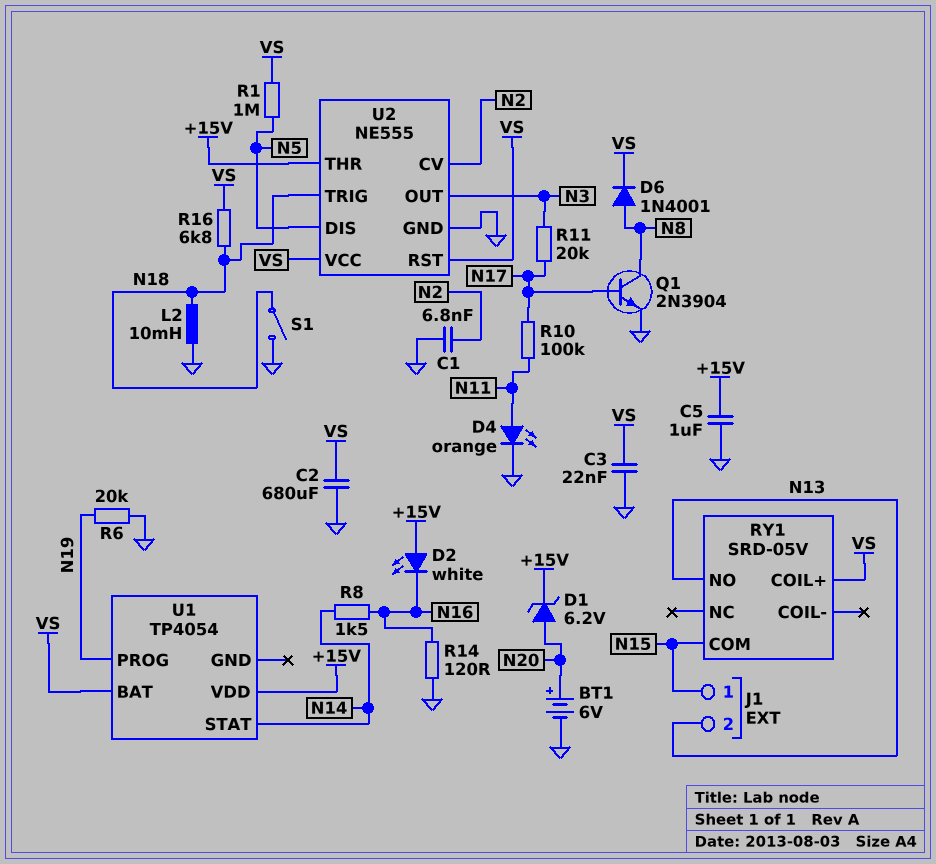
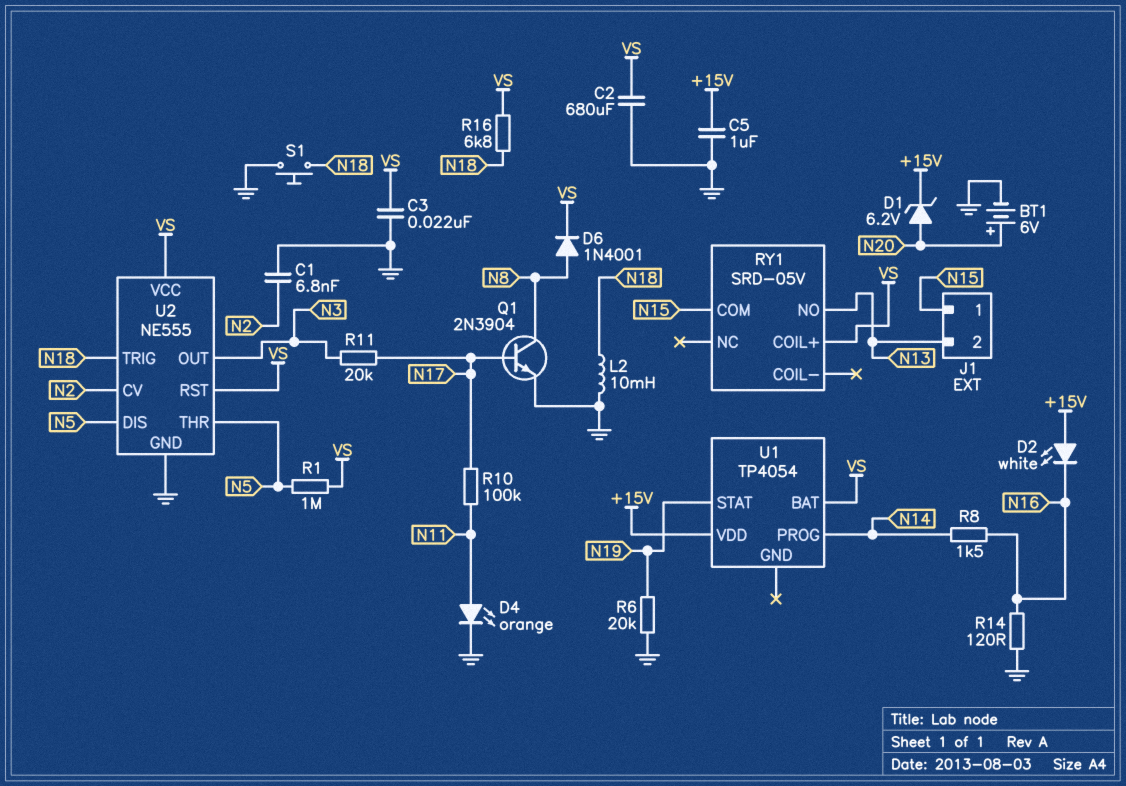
S1: switch (GND, N18) -> button (GND, N18)
U1 pin PROG: N19 -> N14
U1 pin STAT: N14 -> N19
U2 pin THR: +15V -> N5

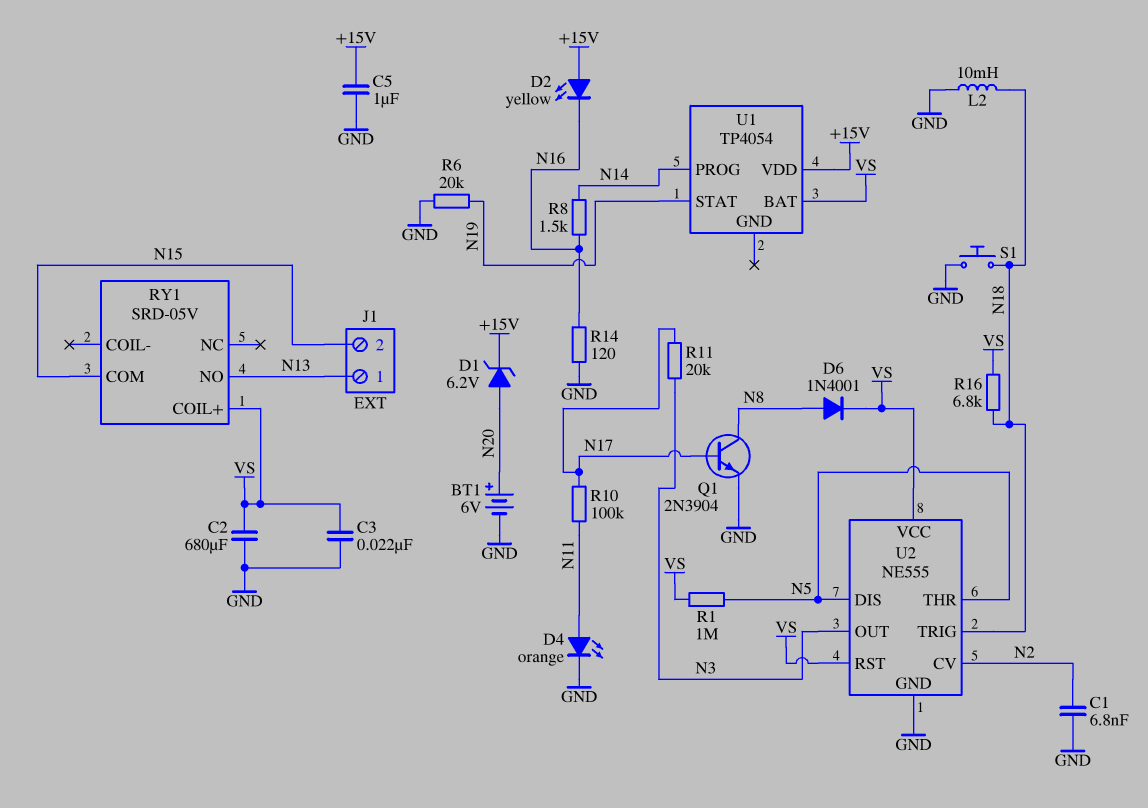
D2: LED white (A +15V, K N16) -> LED yellow (A +15V, K N16)
J1 pin 1: N15 -> N13
J1 pin 2: N13 -> N15

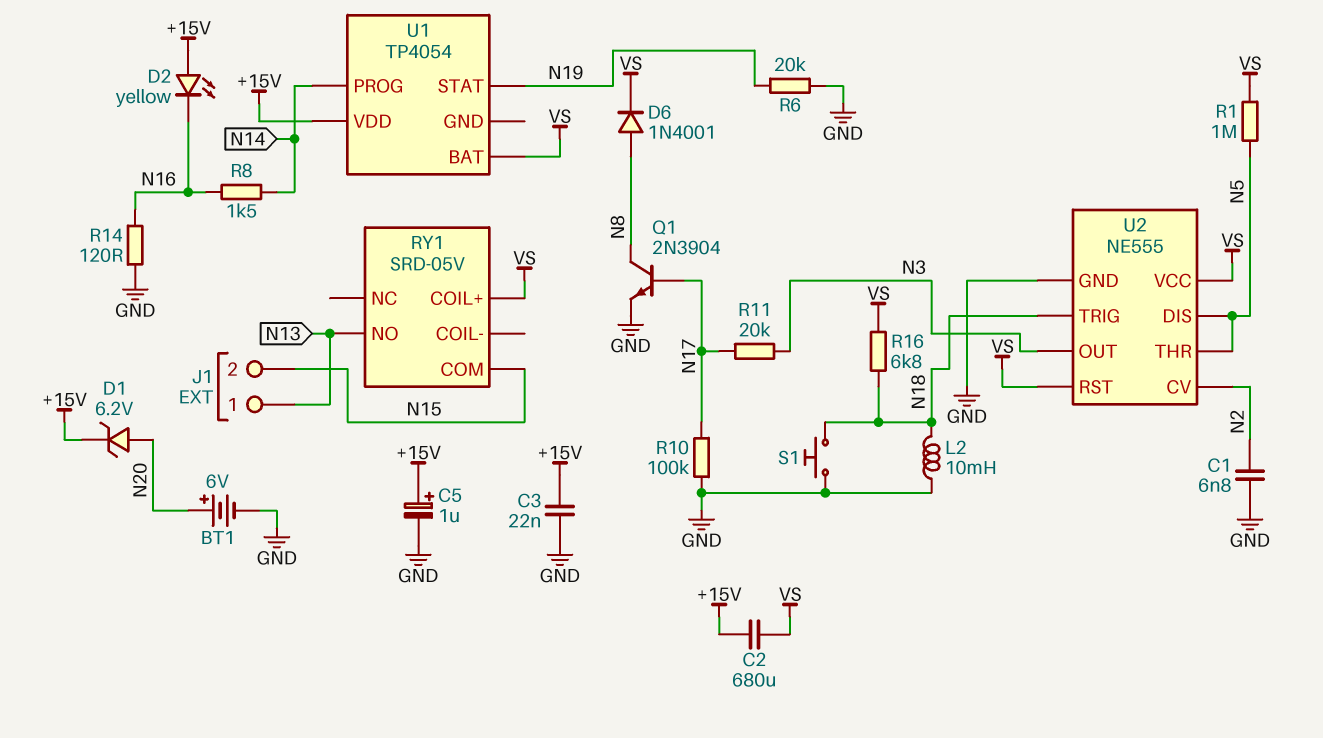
C2: 680uF (GND, VS) -> 680uF (+15V, VS)
C3: 22nF (GND, VS) -> 22nF (+15V, GND)
C5: 1uF (+15V, GND) -> 1uF (plus +15V, minus GND)
D4: LED orange (A N11, K GND) -> none
R10: 100k (N11, N17) -> 100k (GND, N17)

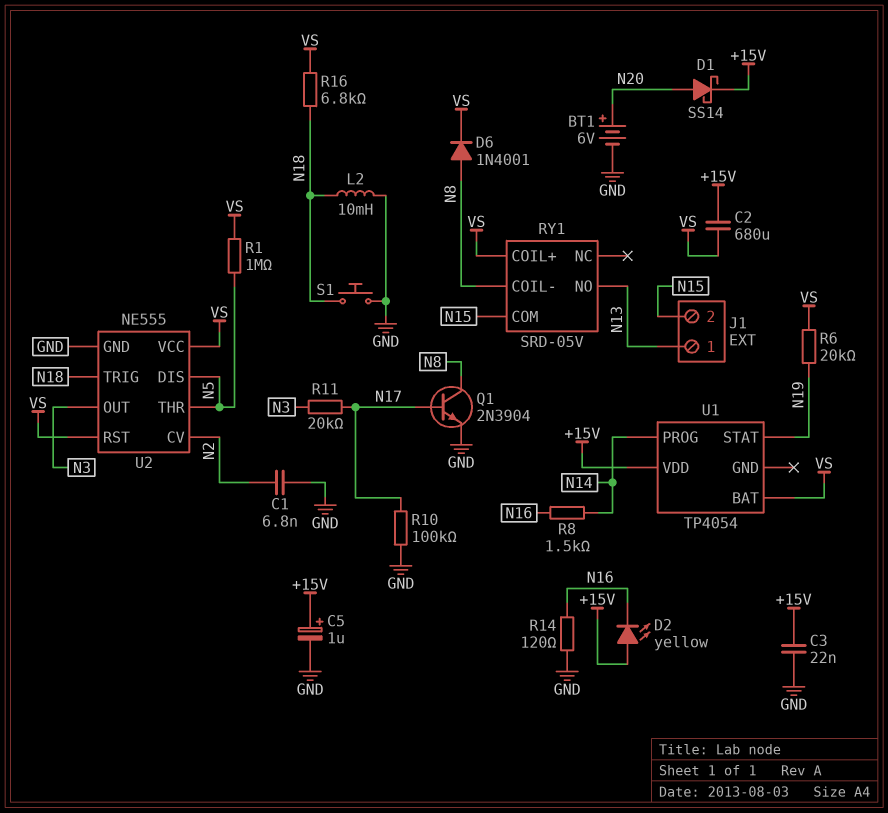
D1: zener 6.2V (A N20, K +15V) -> schottky SS14 (A N20, K +15V)
R6: 20k (GND, N19) -> 20k (N19, VS)
RY1 pin COIL-: none -> N8

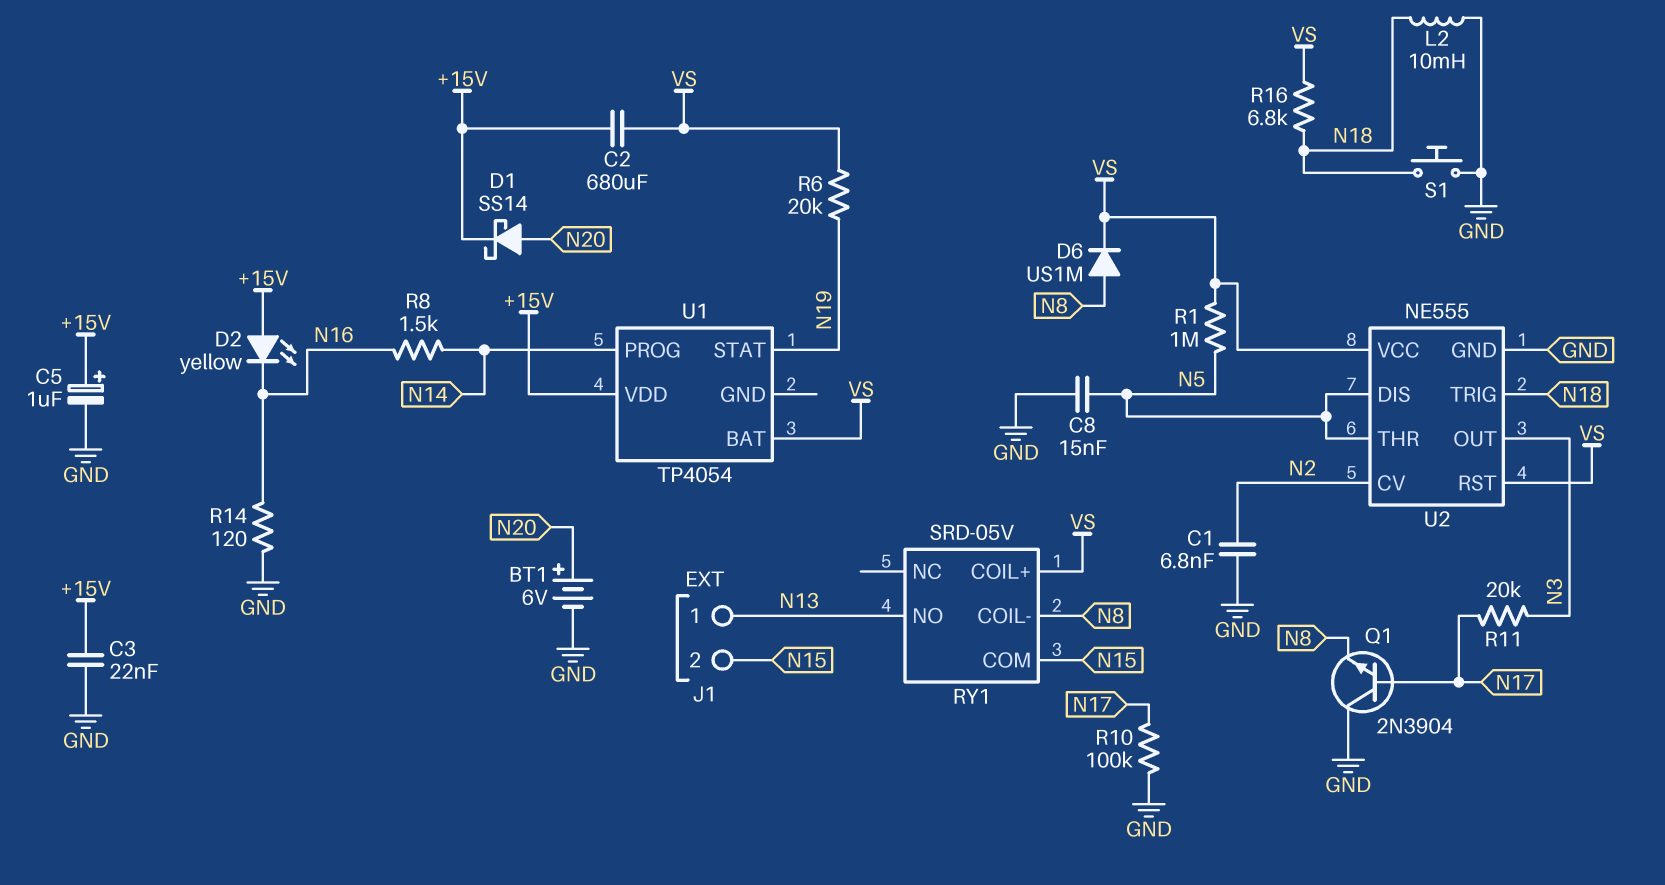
C8: none -> 15nF (GND, N5)
D6: diode 1N4001 (A N8, K VS) -> diode US1M (A N8, K VS)
Q1: NPN 2N3904 (B N17, C N8, E GND) -> NPN 2N3904 (B N17, C GND, E N8)

